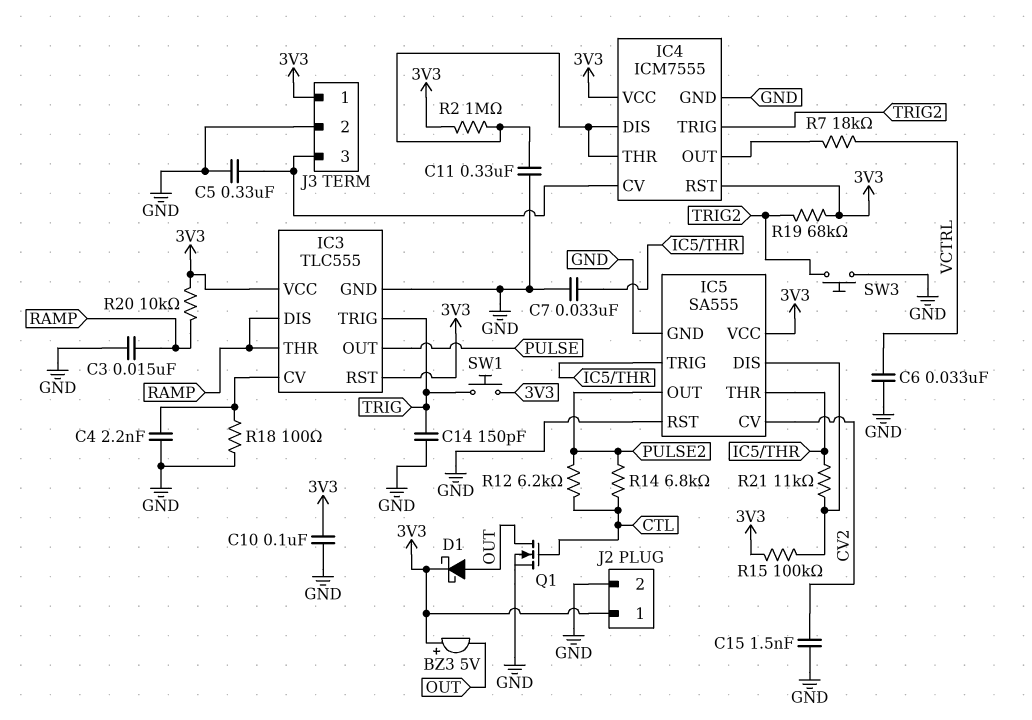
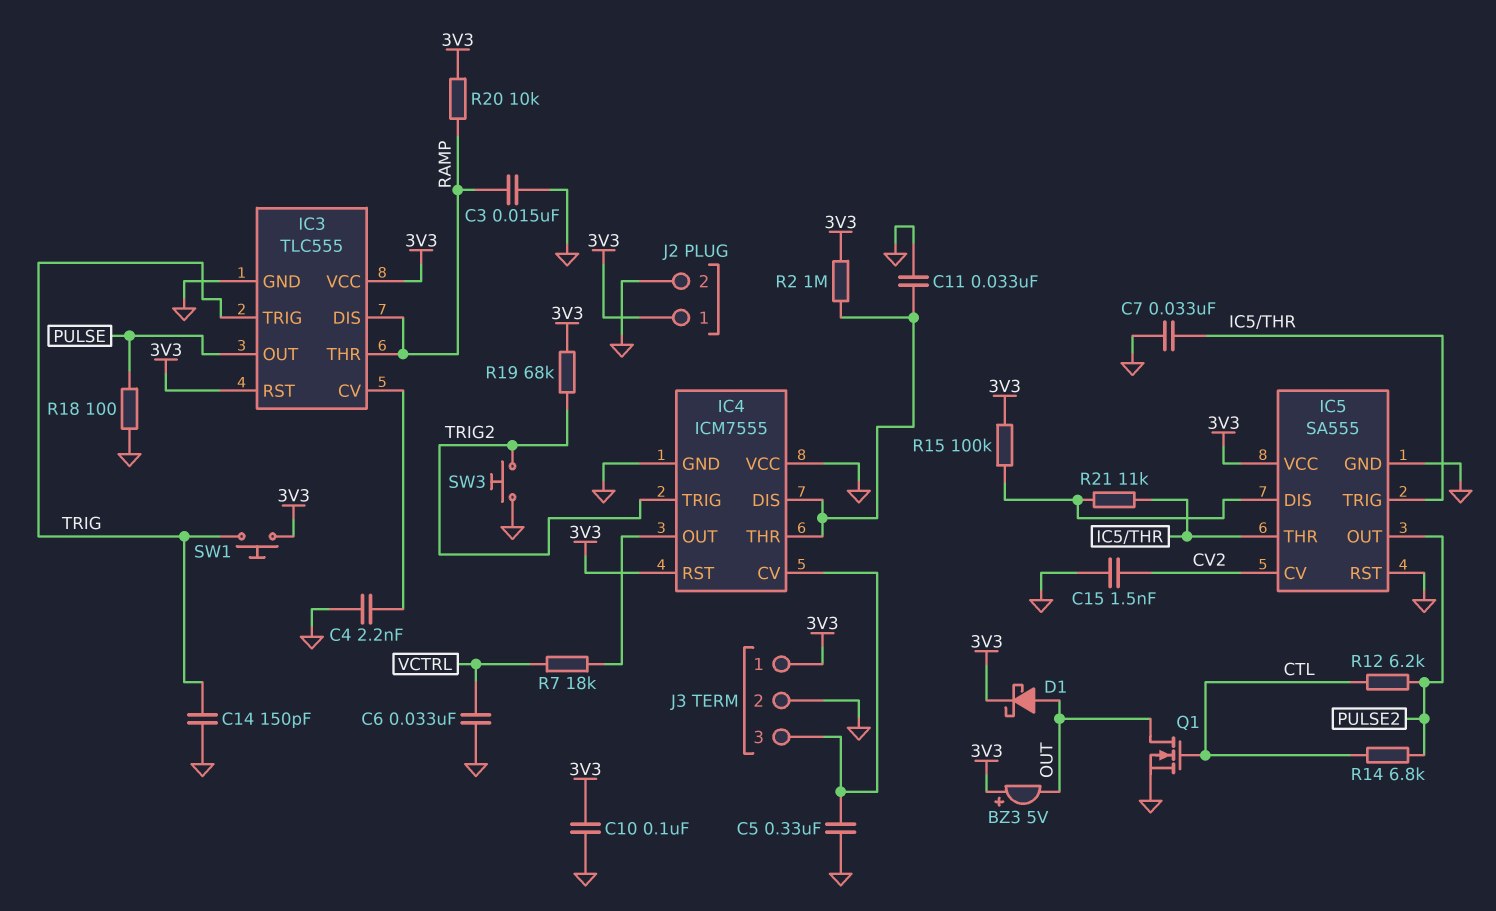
C11: 330nF (GND, IC4/DIS) -> 33nF (GND, IC4/DIS)
IC4 pin VCC: 3V3 -> GND
R18: 100 (GND, IC3/CV) -> 100 (GND, PULSE)

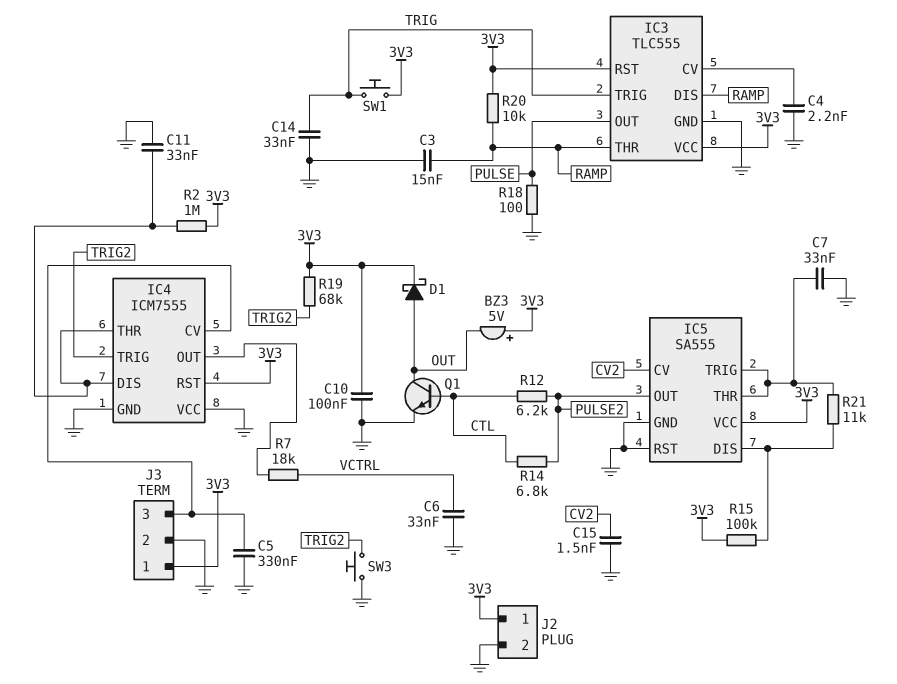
C14: 150pF (GND, TRIG) -> 33nF (GND, TRIG)
Q1: NMOS (G CTL, D OUT, S GND) -> NPN (B CTL, C OUT, E GND)

